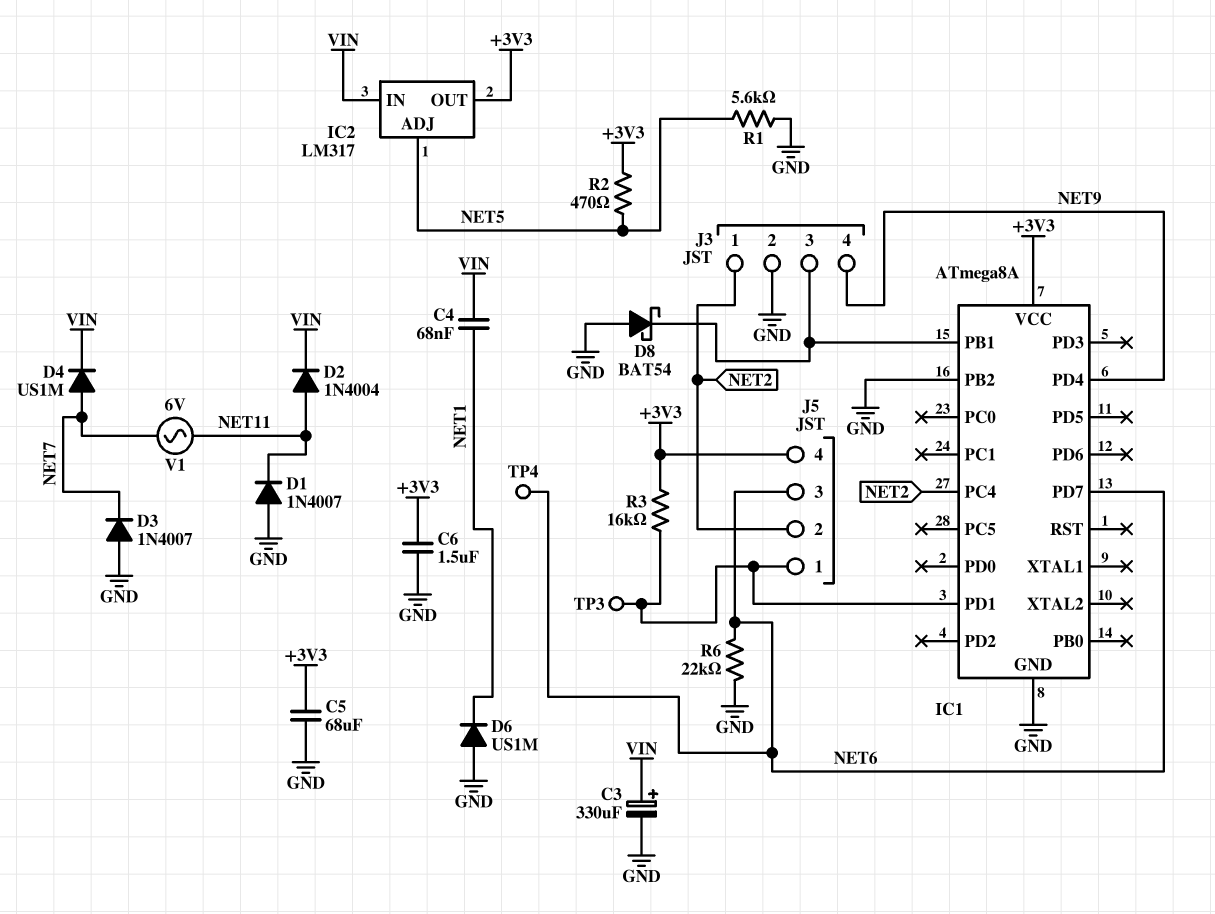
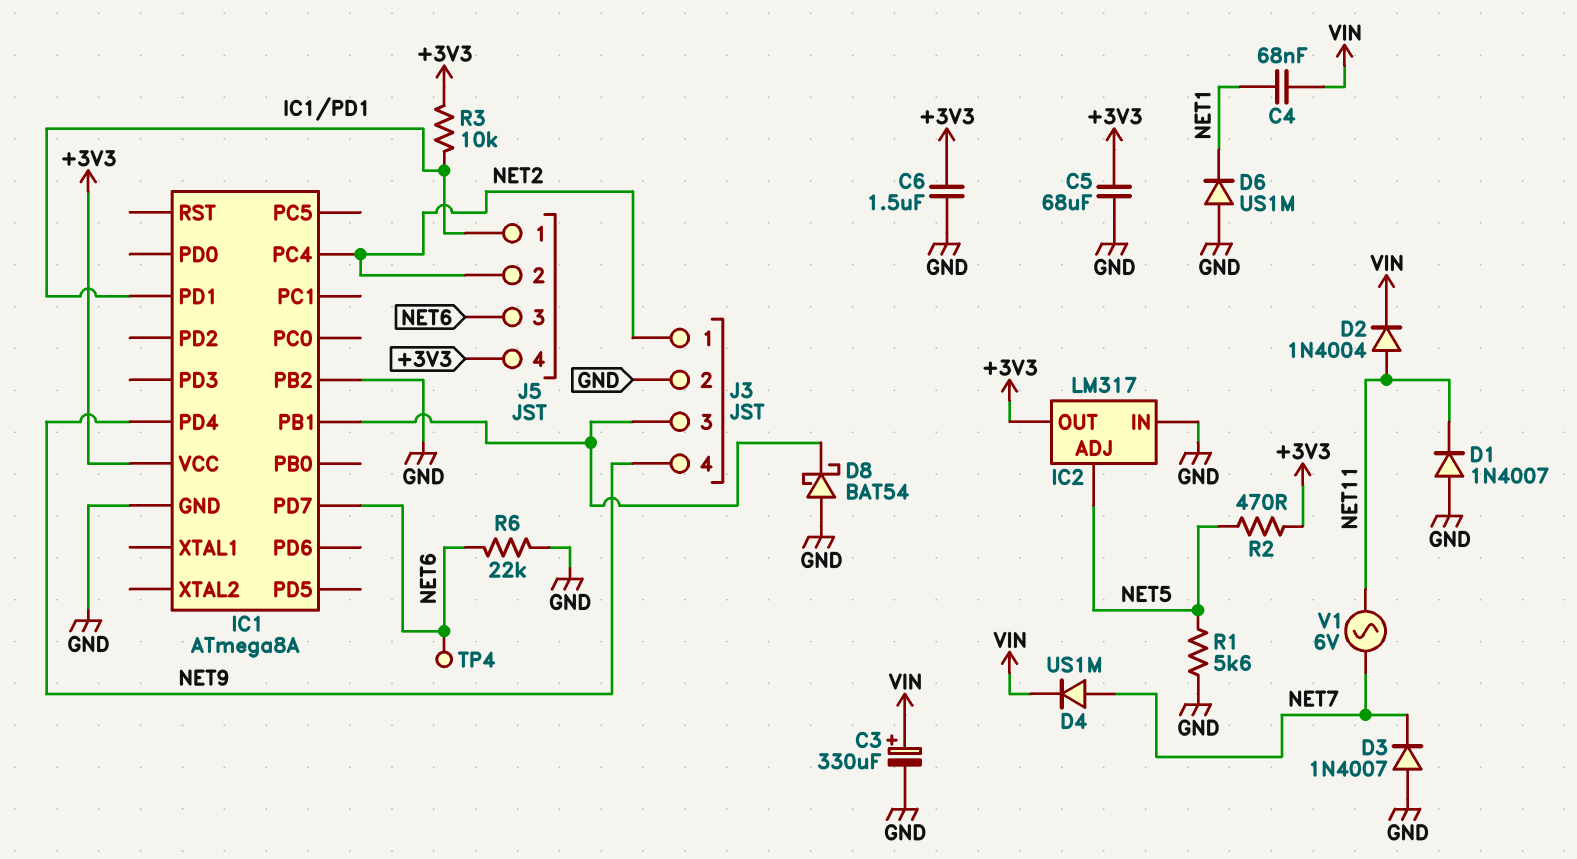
IC2 pin IN: VIN -> GND
R3: 16k (+3V3, IC1/PD1) -> 10k (+3V3, IC1/PD1)
TP3: test point (IC1/PD1) -> none

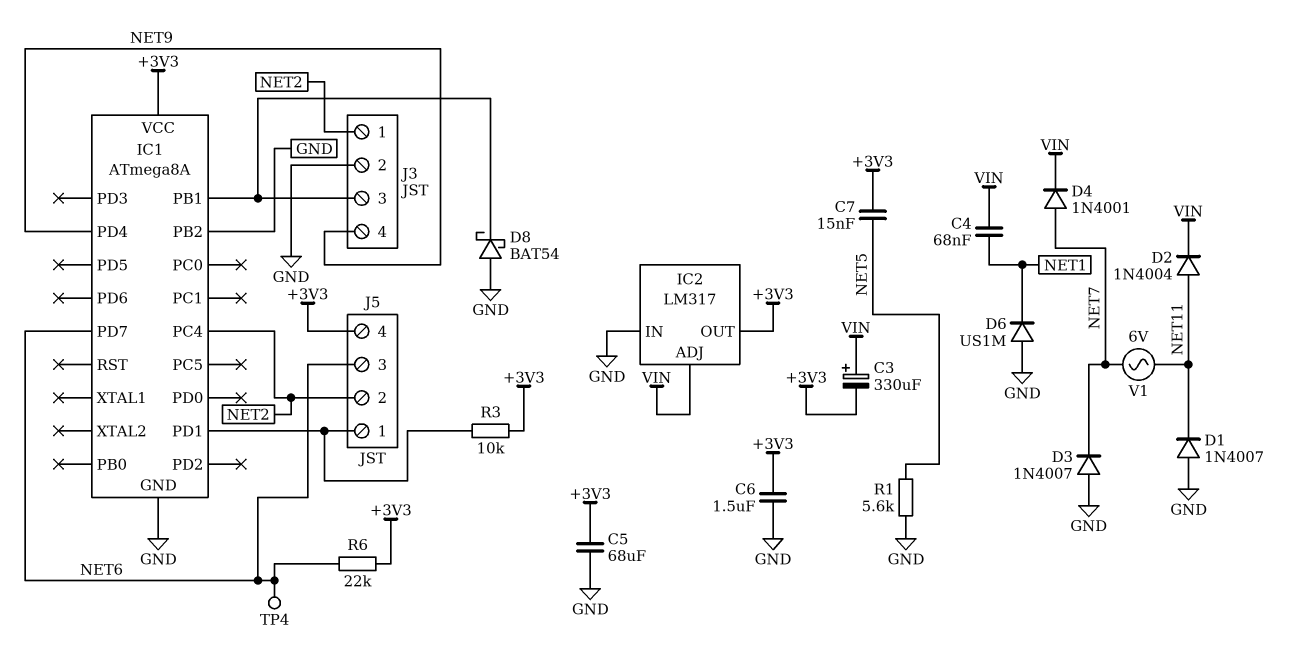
C3: 330uF (plus VIN, minus GND) -> 330uF (plus VIN, minus +3V3)
C7: none -> 15nF (+3V3, NET5)
D4: diode US1M (A NET7, K VIN) -> diode 1N4001 (A NET7, K VIN)
IC2 pin ADJ: NET5 -> VIN
R2: 470 (+3V3, NET5) -> none
R6: 22k (GND, NET6) -> 22k (+3V3, NET6)

